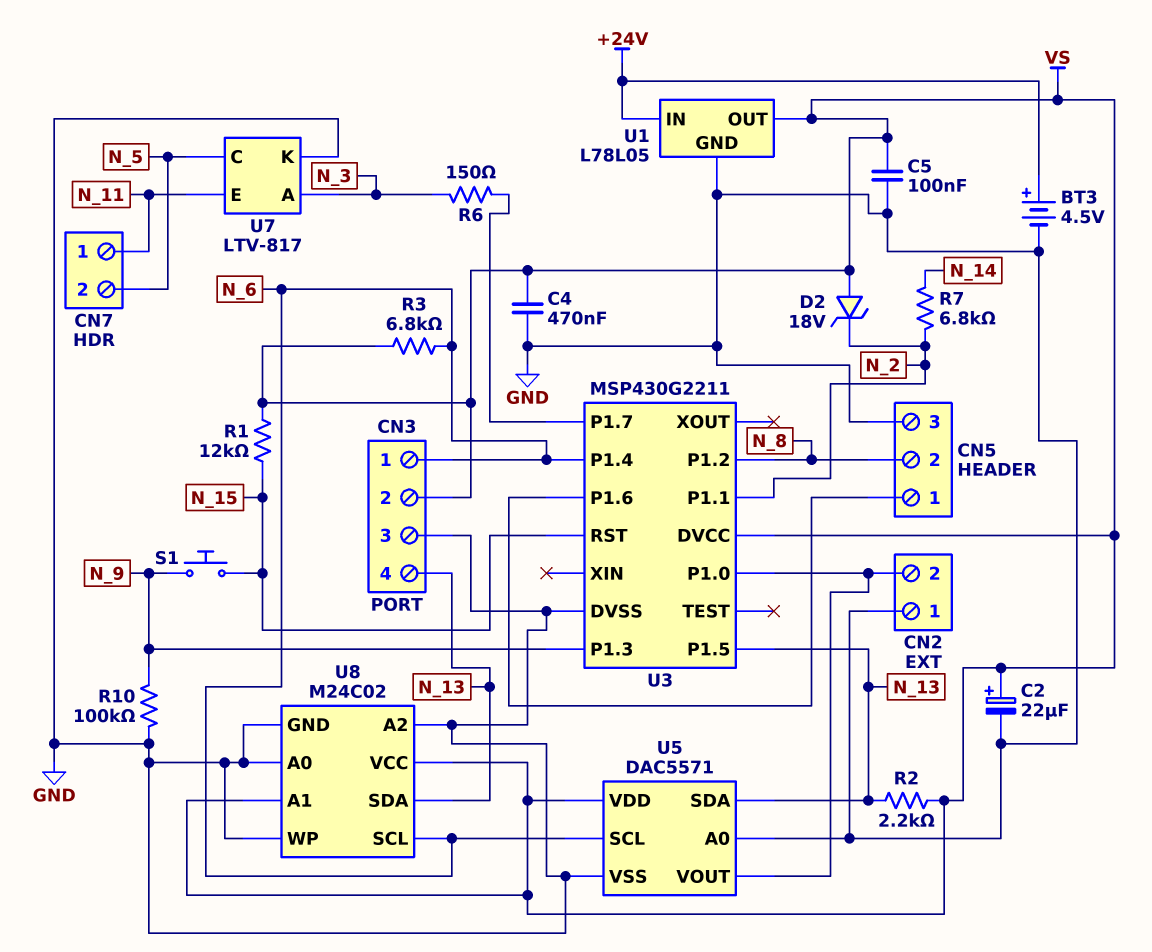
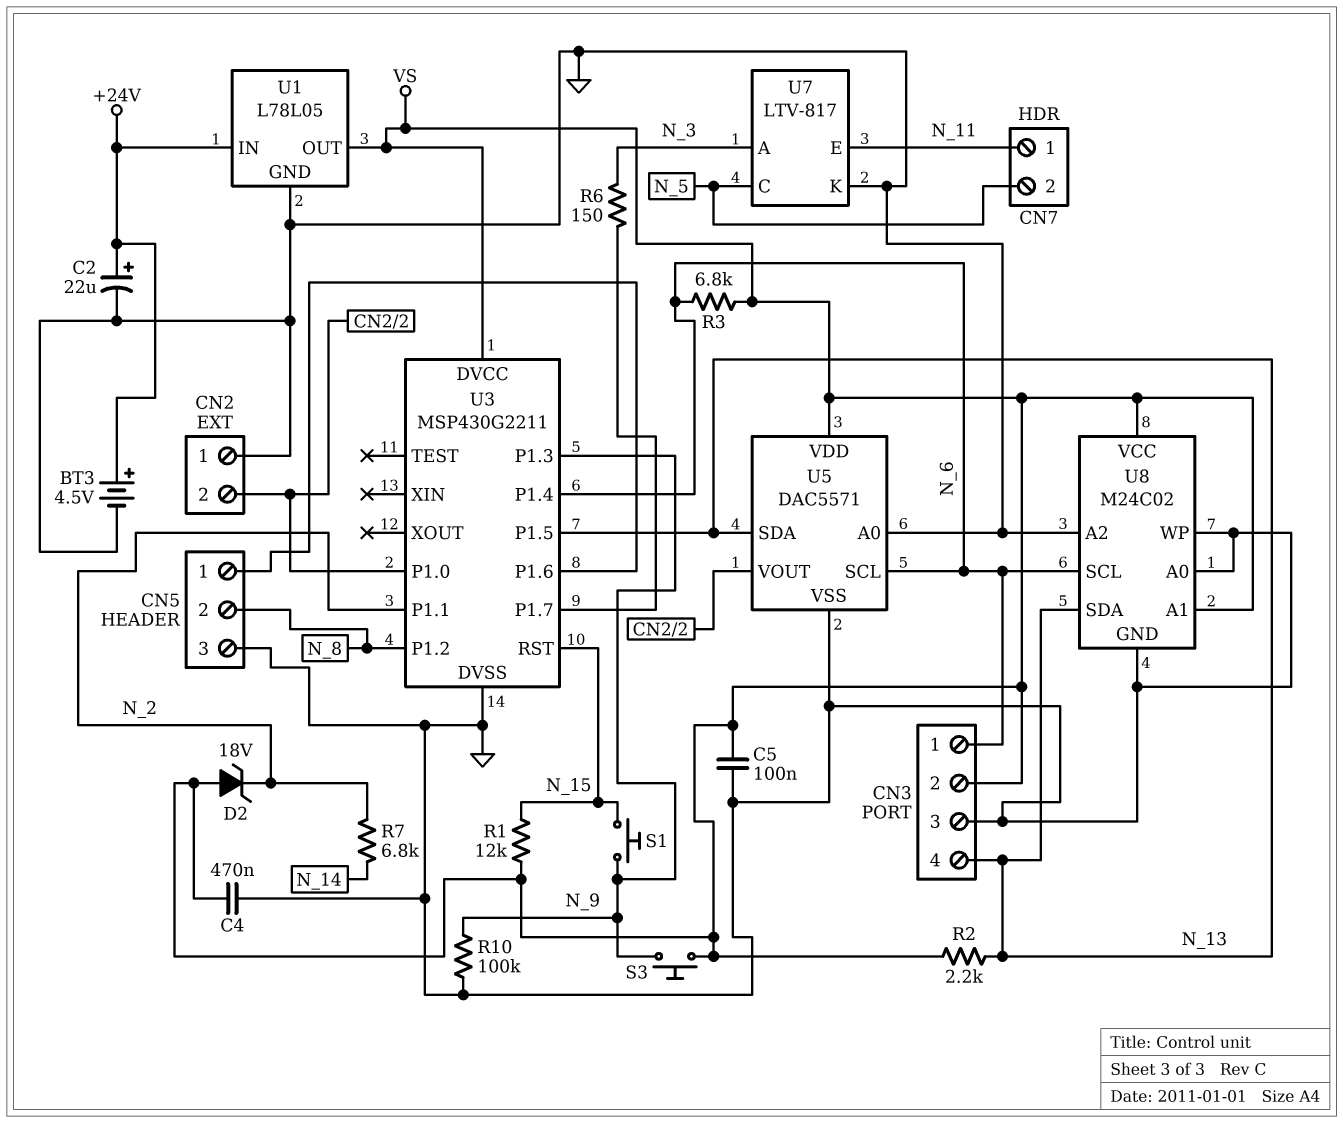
C2: 22uF (plus VS, minus GND) -> 22uF (plus +24V, minus GND)
S3: none -> button (N_9, VS)

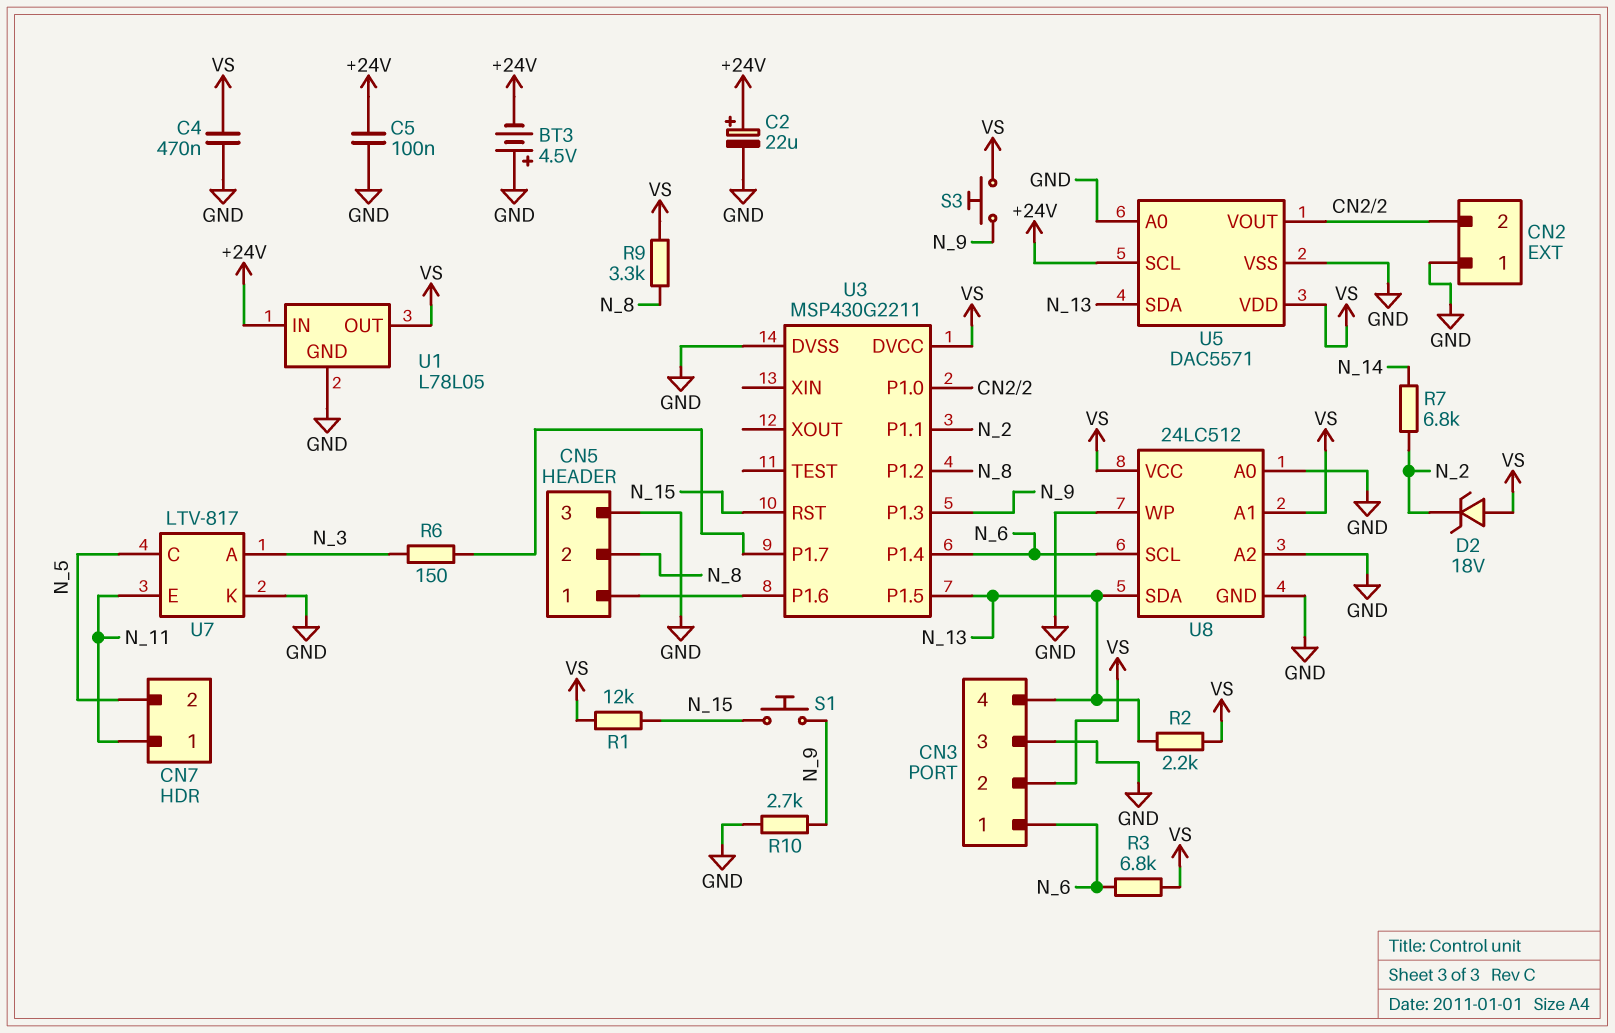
BT3: 4.5V (plus +24V, minus GND) -> 4.5V (plus GND, minus +24V)
C5: 100nF (GND, VS) -> 100nF (+24V, GND)
R9: none -> 3.3k (N_8, VS)
R10: 100k (GND, N_9) -> 2.7k (GND, N_9)
U5 pin SCL: N_6 -> +24V
U8: M24C02 -> 24LC512

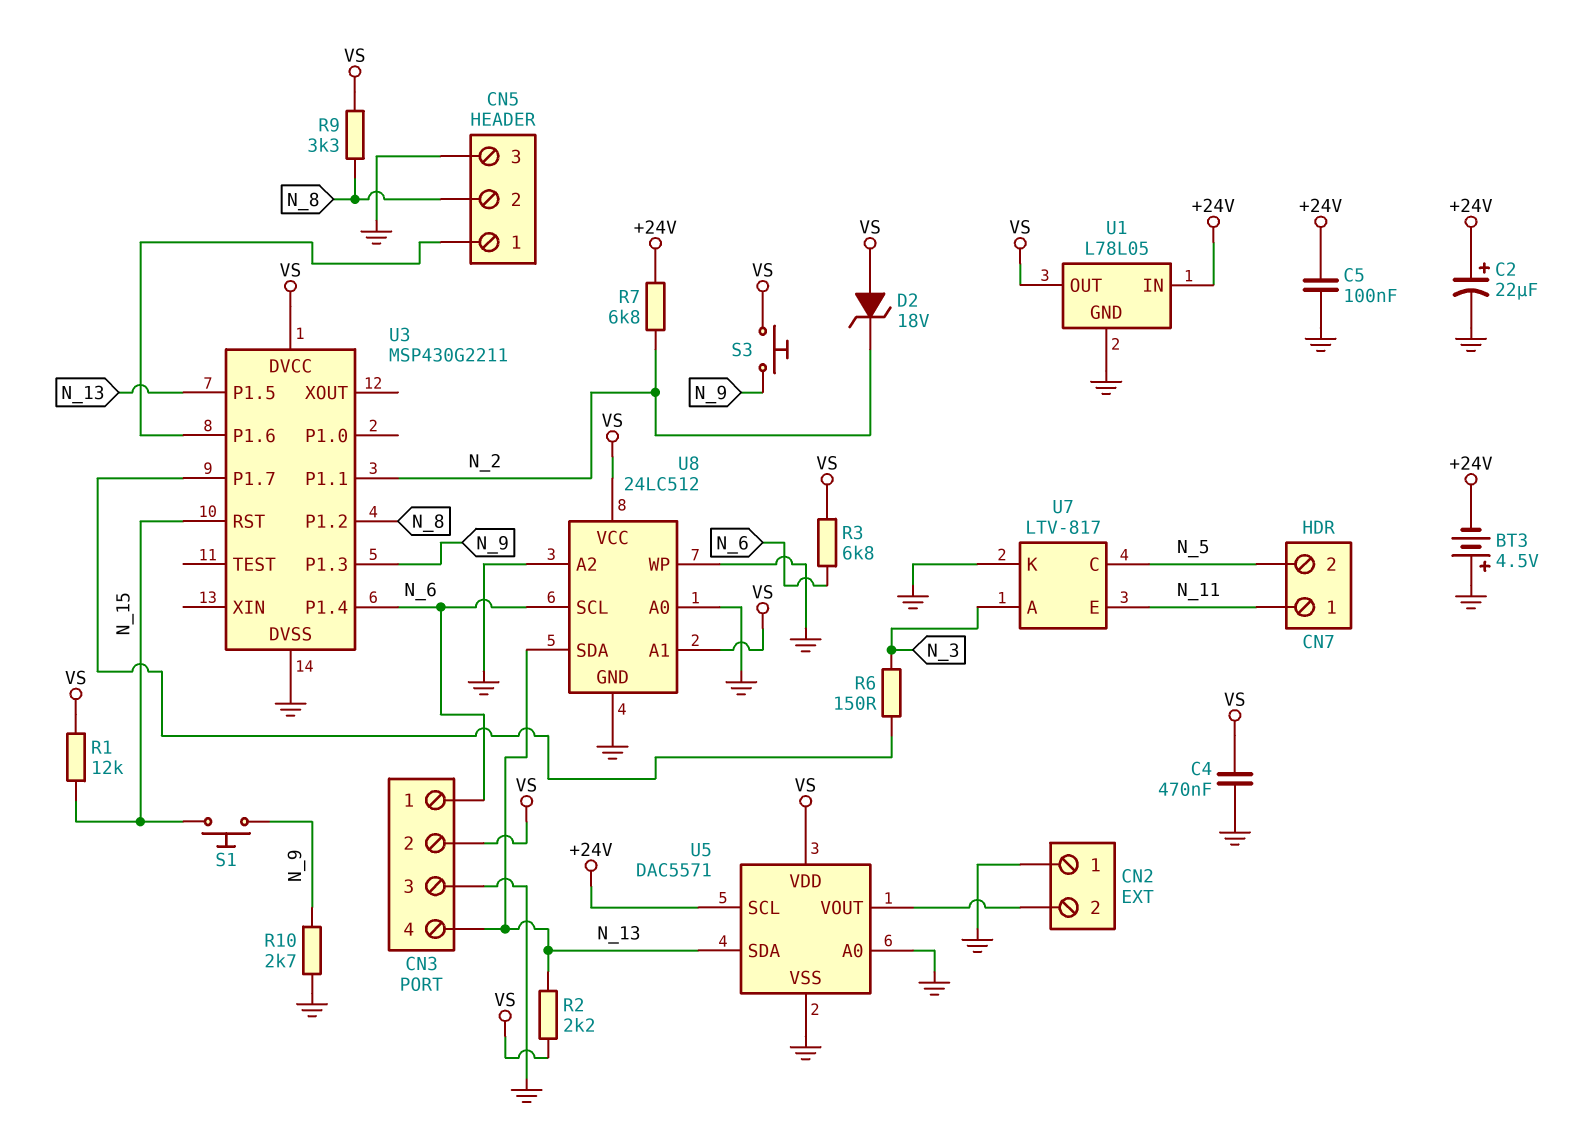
R7: 6.8k (N_2, N_14) -> 6.8k (+24V, N_2)
U3 pin P1.0: CN2/2 -> none

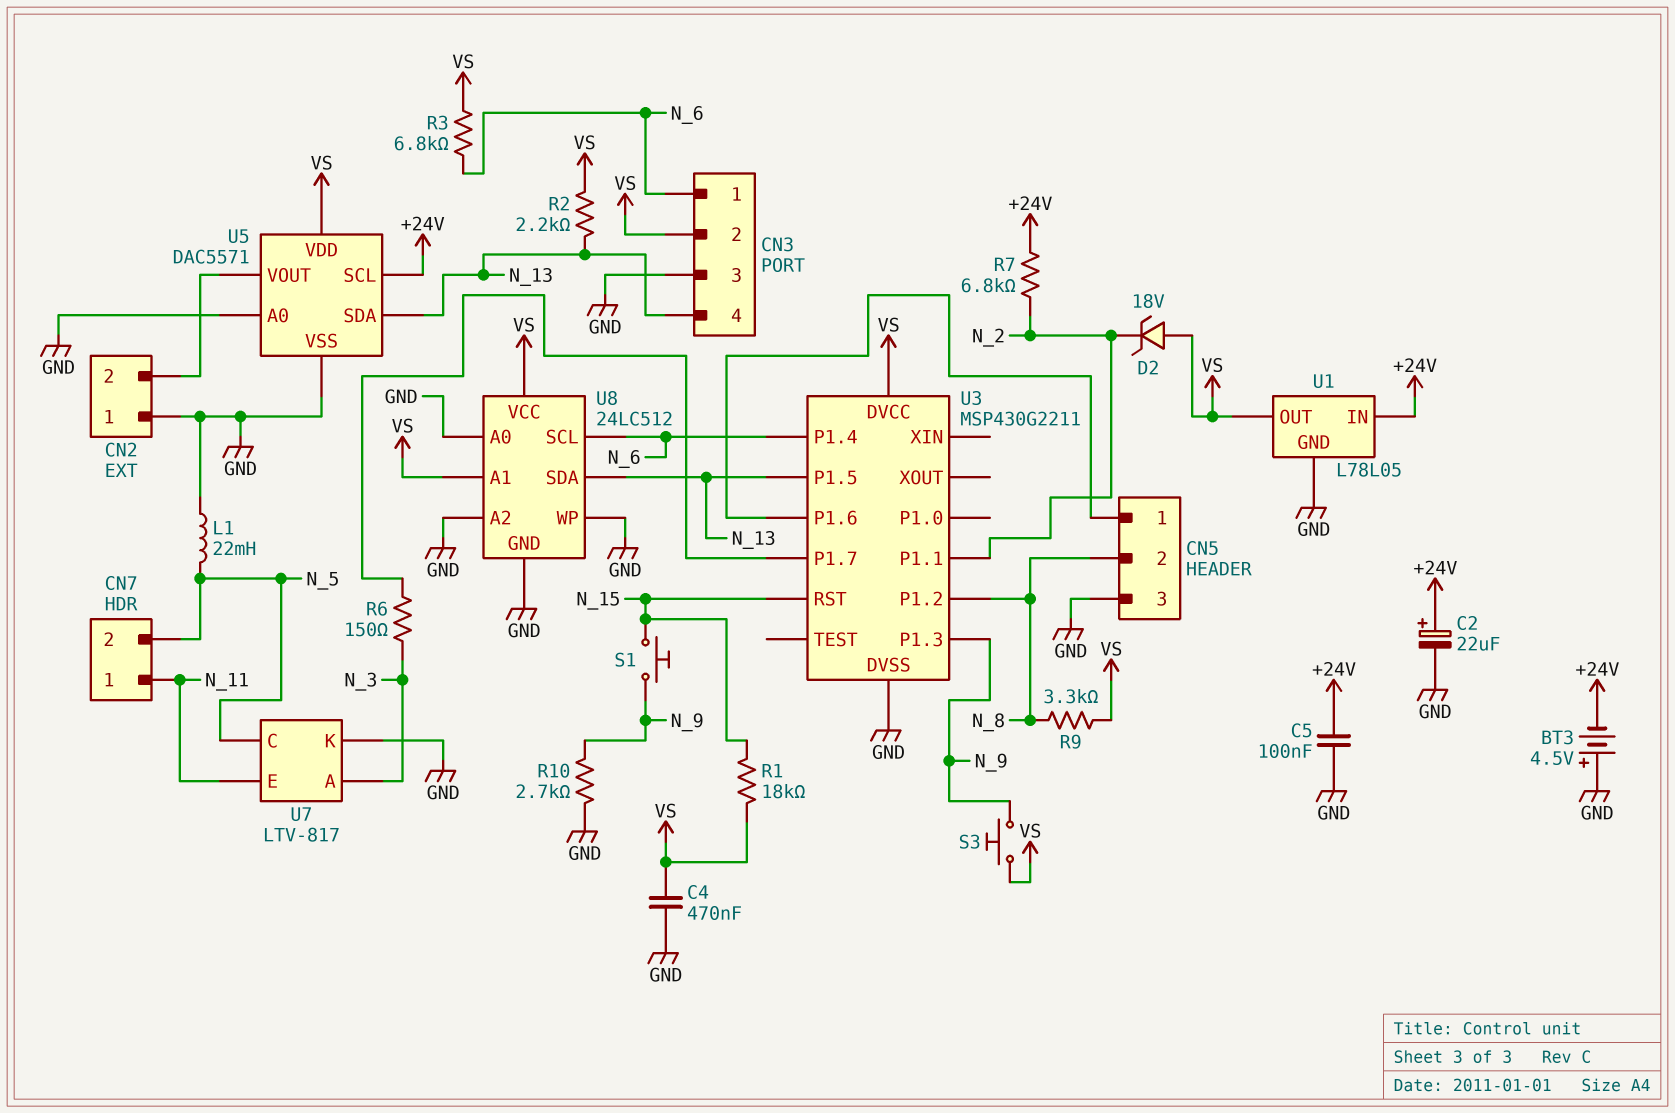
L1: none -> 22mH (GND, N_5)
R1: 12k (N_15, VS) -> 18k (N_15, VS)

